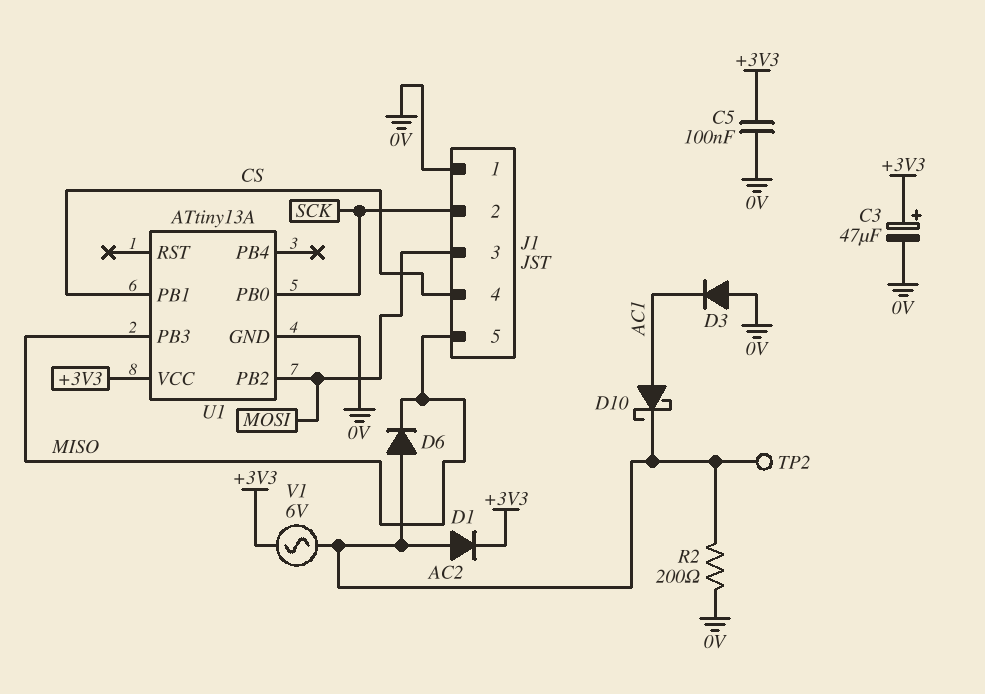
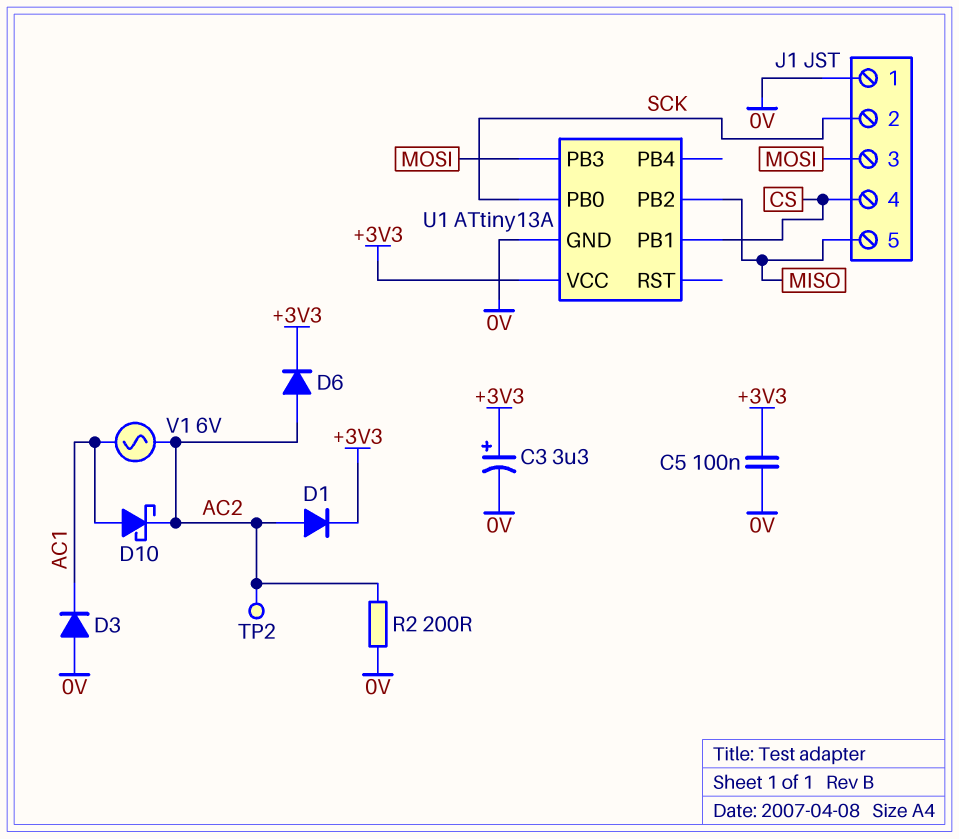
C3: 47uF (plus +3V3, minus 0V) -> 3.3uF (plus +3V3, minus 0V)
D6: diode (A AC2, K MISO) -> diode (A AC2, K +3V3)
U1 pin PB2: MOSI -> MISO
U1 pin PB3: MISO -> MOSI
V1: AC 6V (+3V3, AC2) -> AC 6V (AC1, AC2)

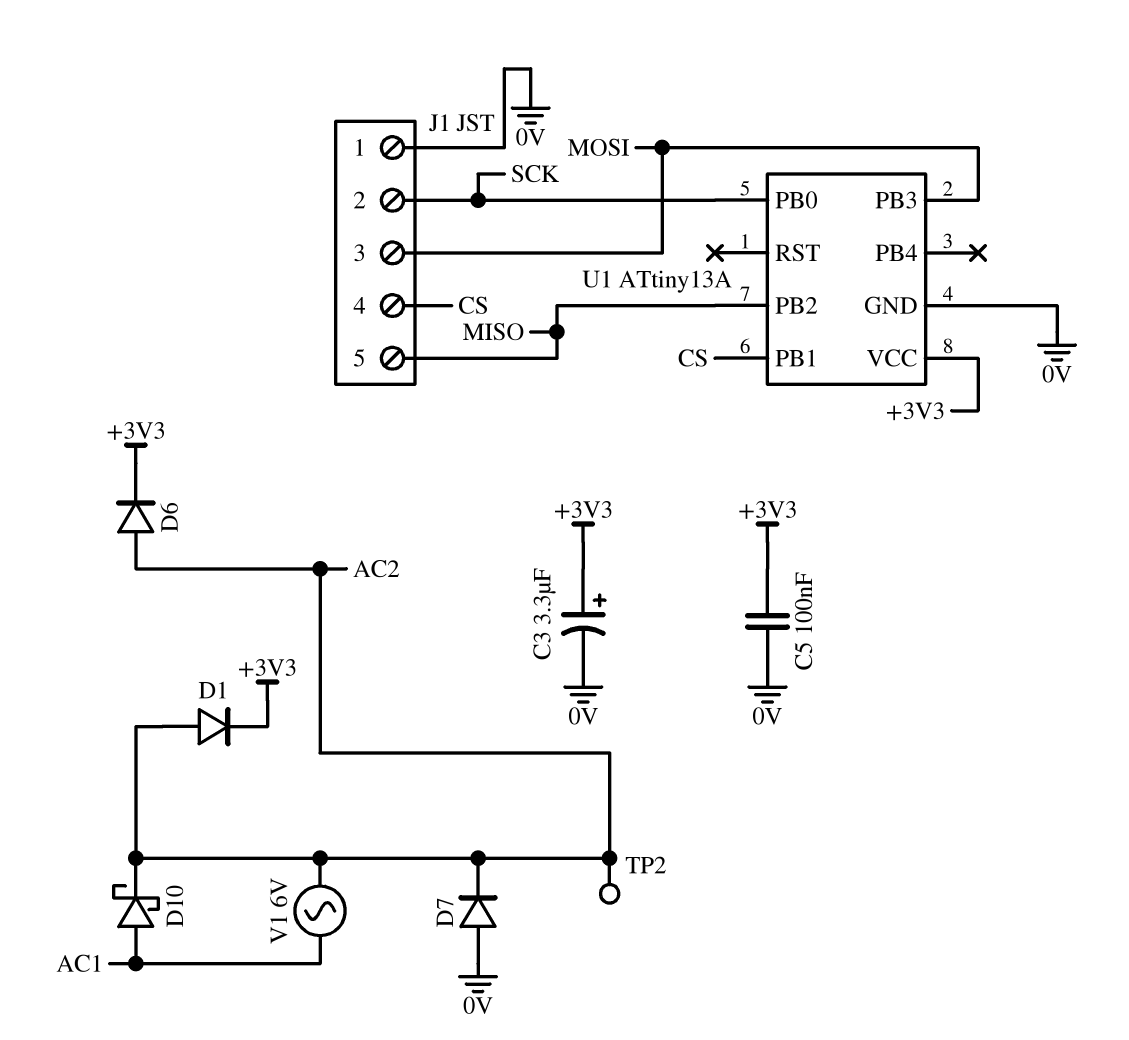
D3: diode (A 0V, K AC1) -> none
D7: none -> diode (A 0V, K AC2)
R2: 200 (0V, AC2) -> none

